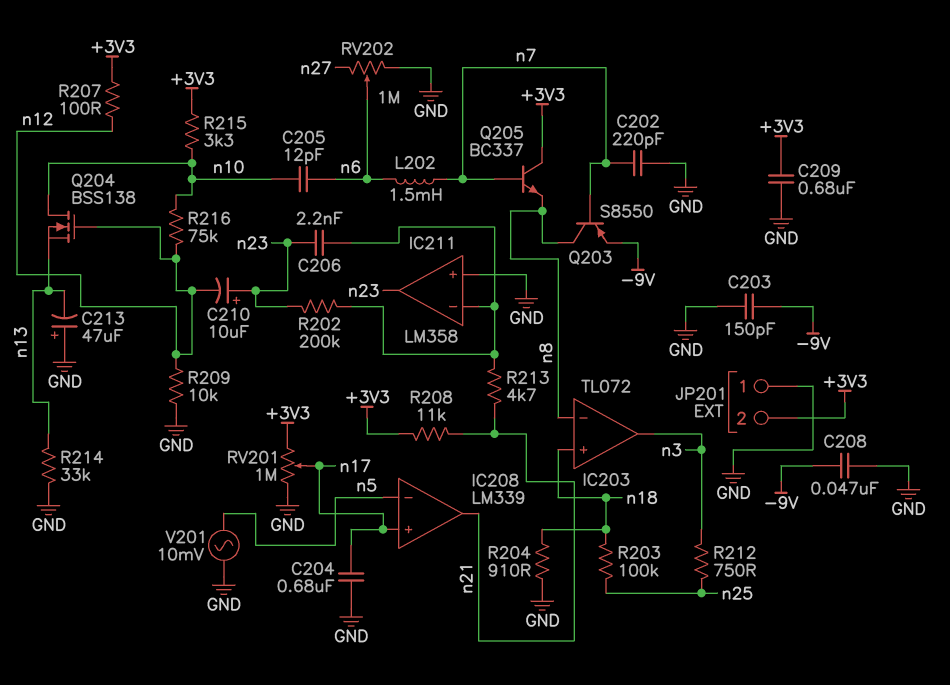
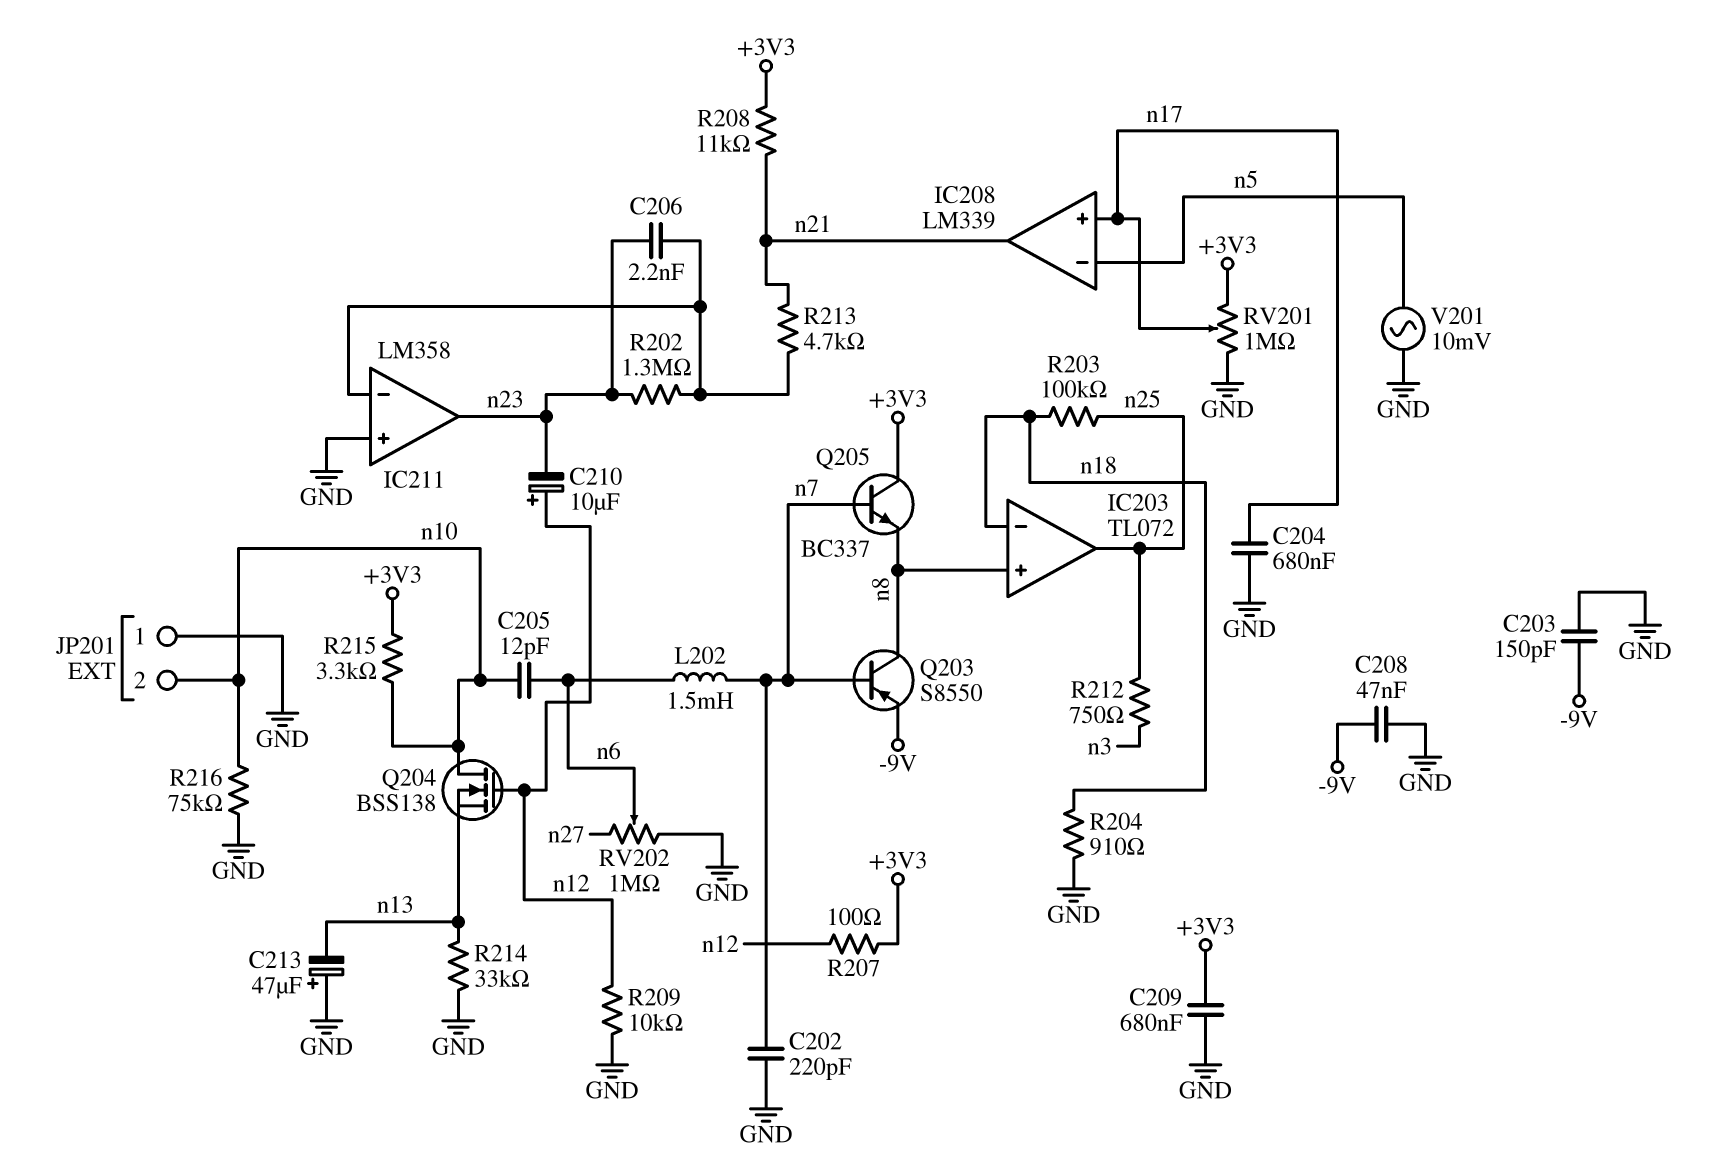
C210: 10uF (plus n23, minus n12) -> 10uF (plus n12, minus n23)
IC203 pin in+: n18 -> n8
IC203 pin in-: n8 -> n18
IC203 pin out: n3 -> n25
JP201 pin 2: +3V3 -> n10
R202: 200k (IC211/in-, n23) -> 1.3M (IC211/in-, n23)
R216: 75k (n10, n12) -> 75k (GND, n10)

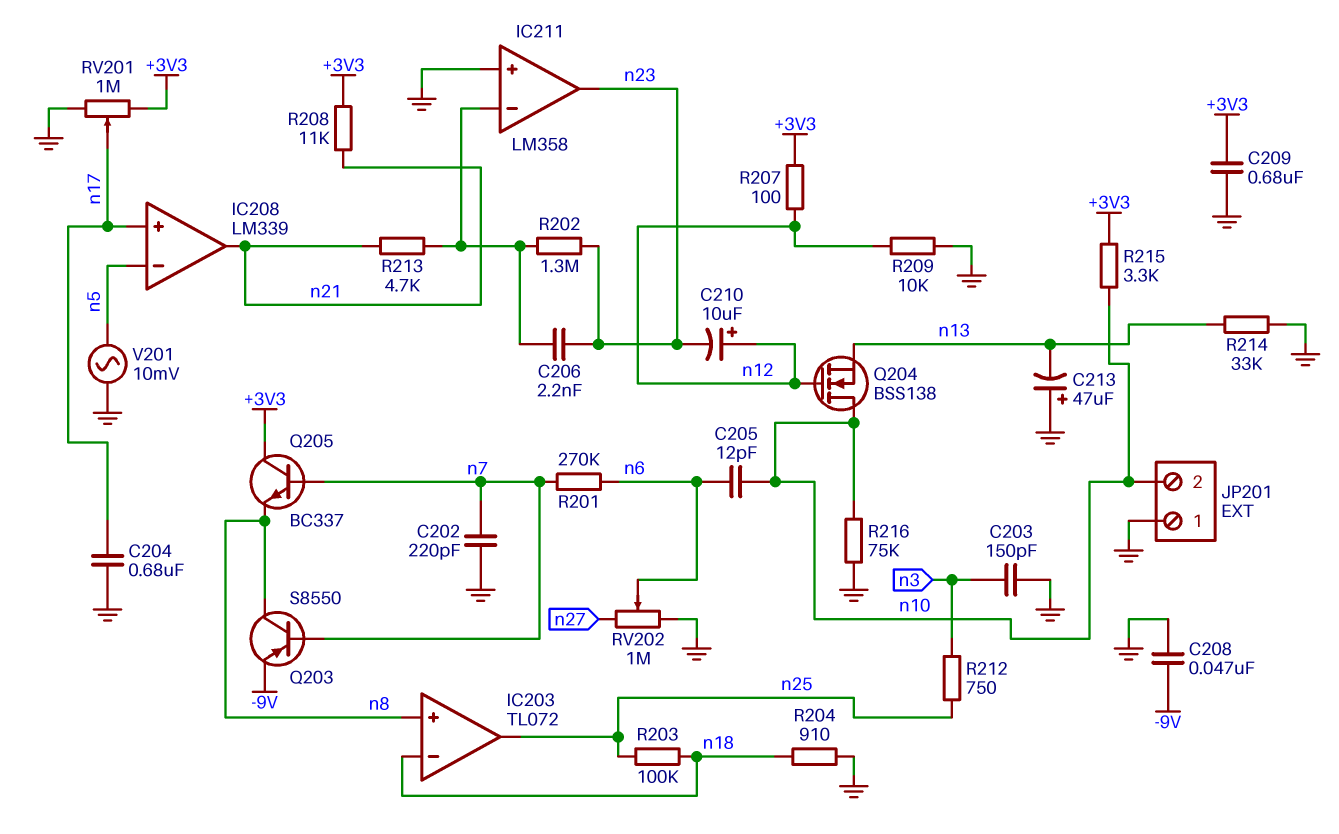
C203: 150pF (-9V, GND) -> 150pF (GND, n3)
L202: 1.5mH (n6, n7) -> none
R201: none -> 270k (n6, n7)

